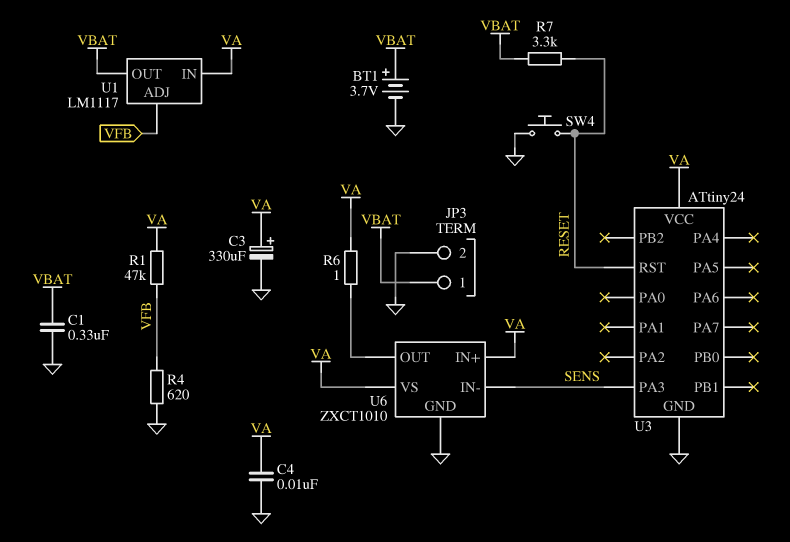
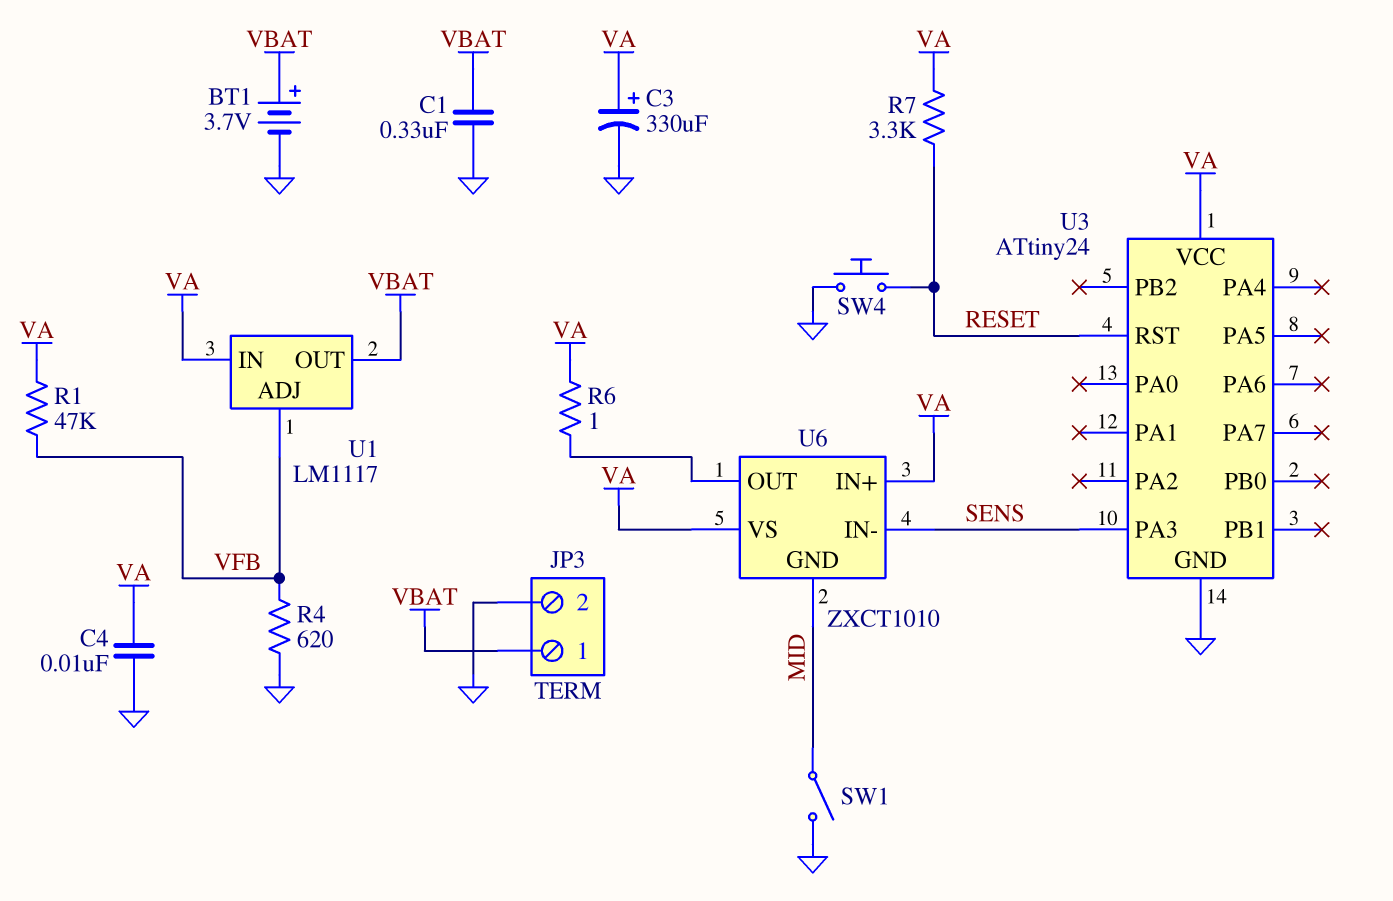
R7: 3.3k (RESET, VBAT) -> 3.3k (RESET, VA)
SW1: none -> switch (GND, MID)
U6 pin GND: GND -> MID

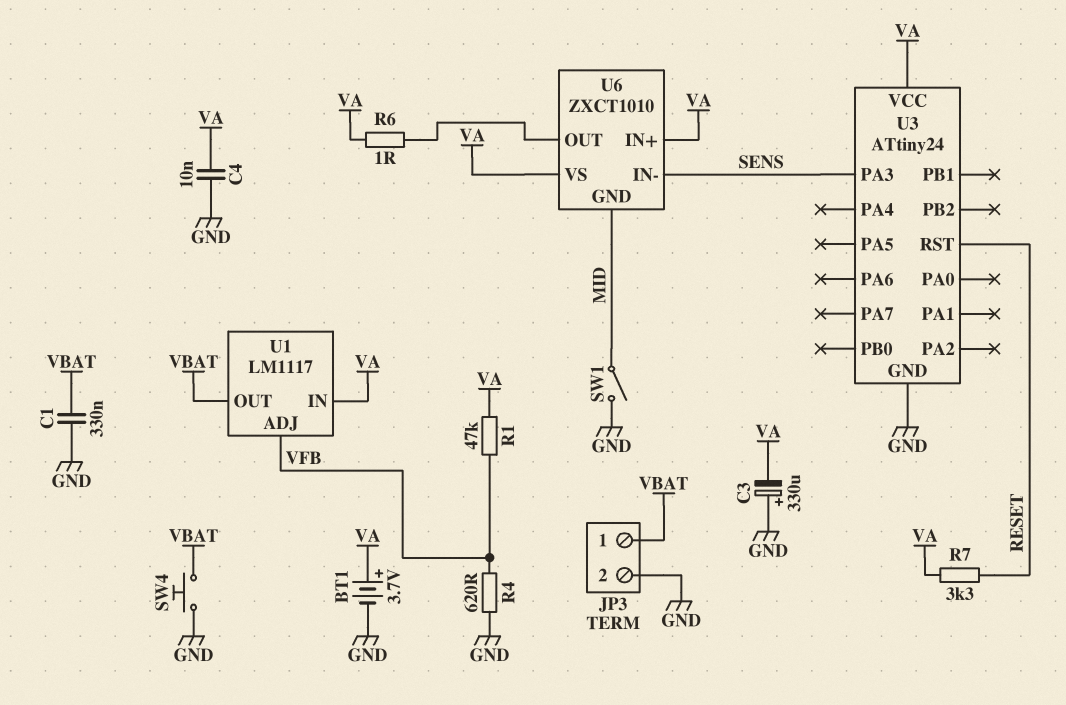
BT1: 3.7V (plus VBAT, minus GND) -> 3.7V (plus VA, minus GND)
C3: 330uF (plus VA, minus GND) -> 330uF (plus GND, minus VA)
SW4: button (GND, RESET) -> button (GND, VBAT)

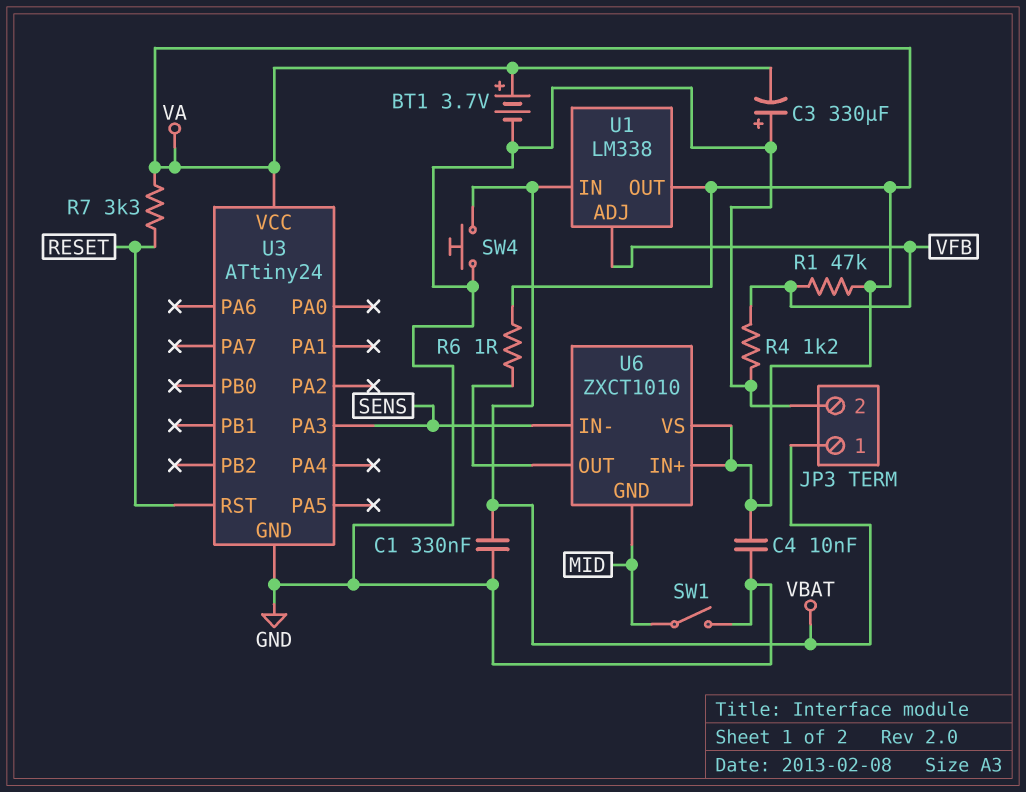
R4: 620 (GND, VFB) -> 1.2k (GND, VFB)
U1: LM1117 -> LM338
U1 pin IN: VA -> VBAT
U1 pin OUT: VBAT -> VA

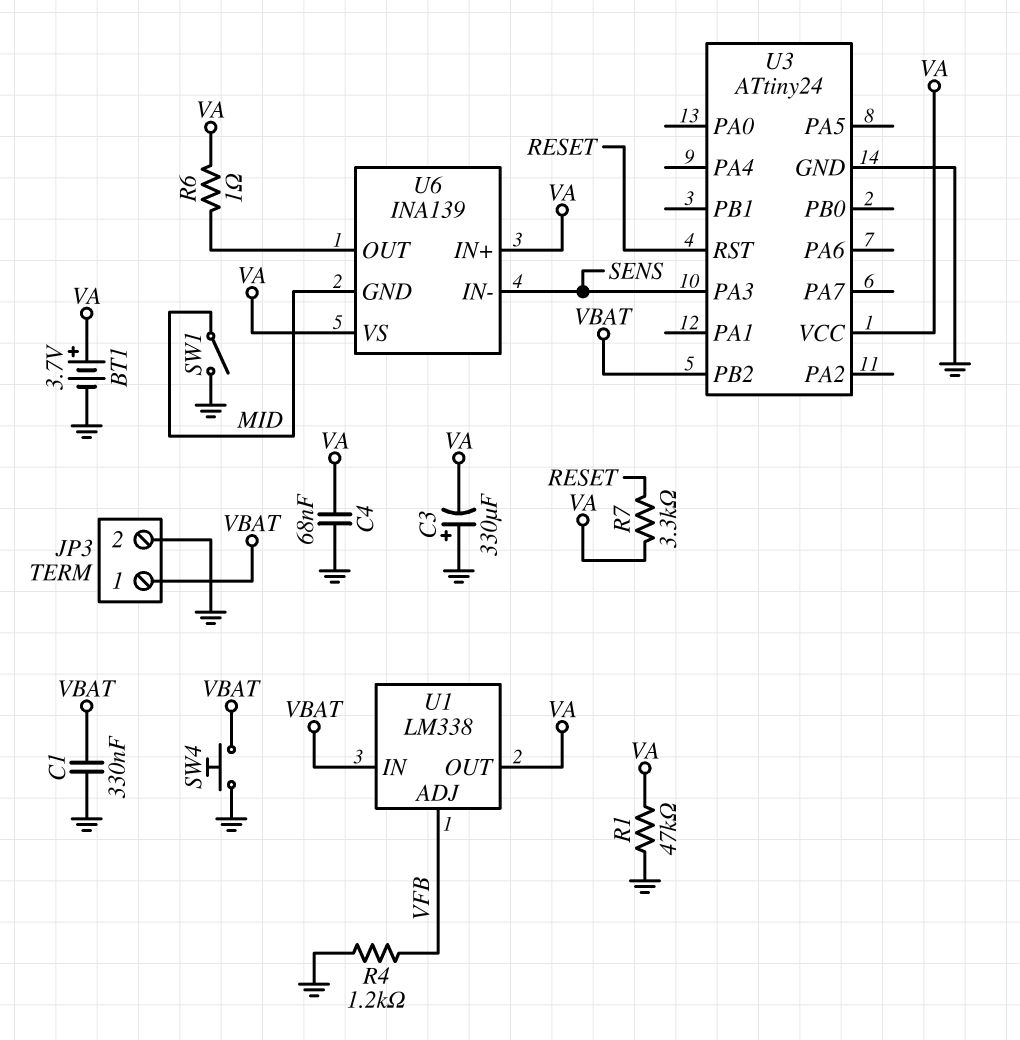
C4: 10nF (GND, VA) -> 68nF (GND, VA)
R1: 47k (VA, VFB) -> 47k (GND, VA)
U3 pin PB2: none -> VBAT
U6: ZXCT1010 -> INA139

